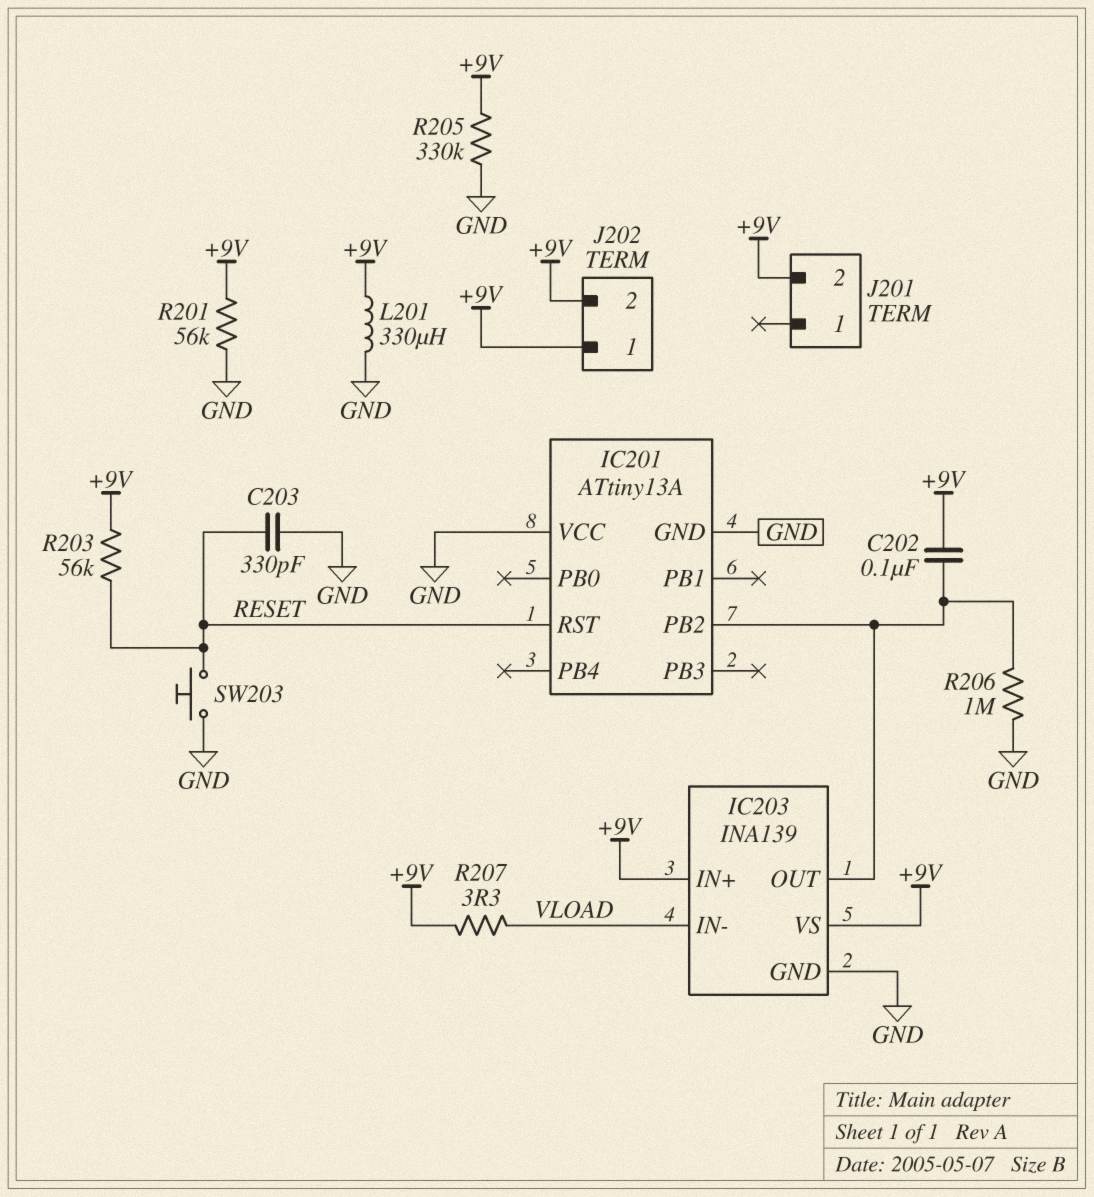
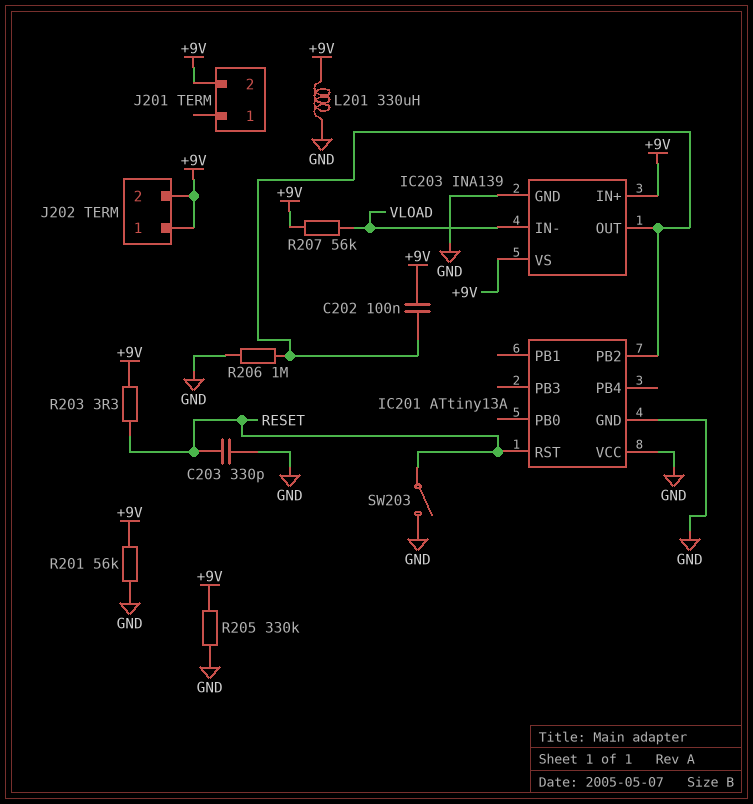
R203: 56k (+9V, RESET) -> 3.3 (+9V, RESET)
R207: 3.3 (+9V, VLOAD) -> 56k (+9V, VLOAD)
SW203: button (GND, RESET) -> switch (GND, RESET)

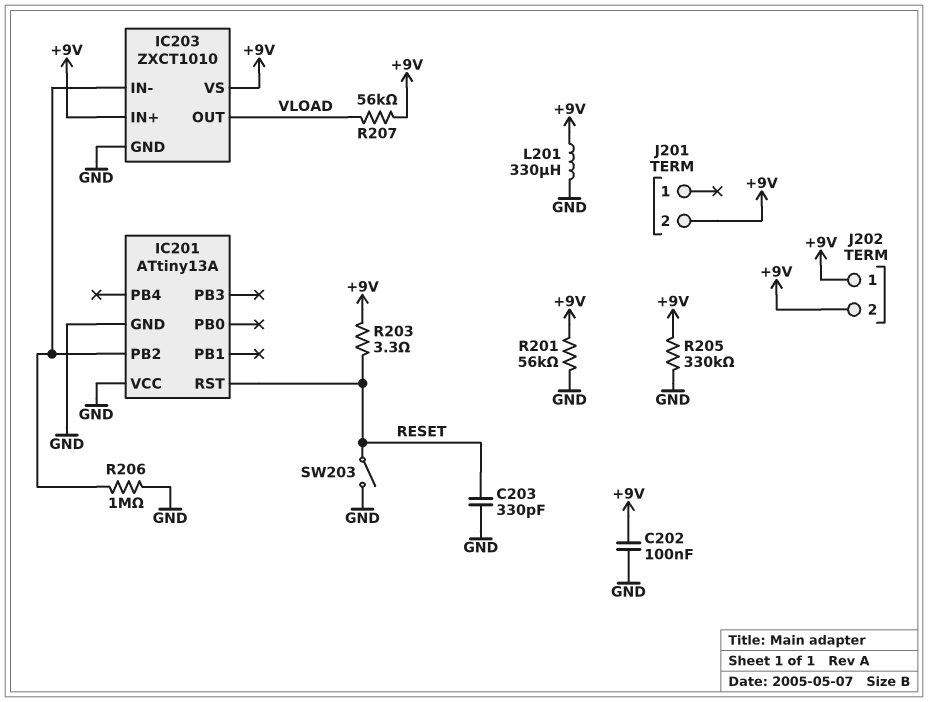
C202: 100nF (+9V, IC201/PB2) -> 100nF (+9V, GND)
IC203: INA139 -> ZXCT1010
IC203 pin IN-: VLOAD -> IC201/PB2
IC203 pin OUT: IC201/PB2 -> VLOAD

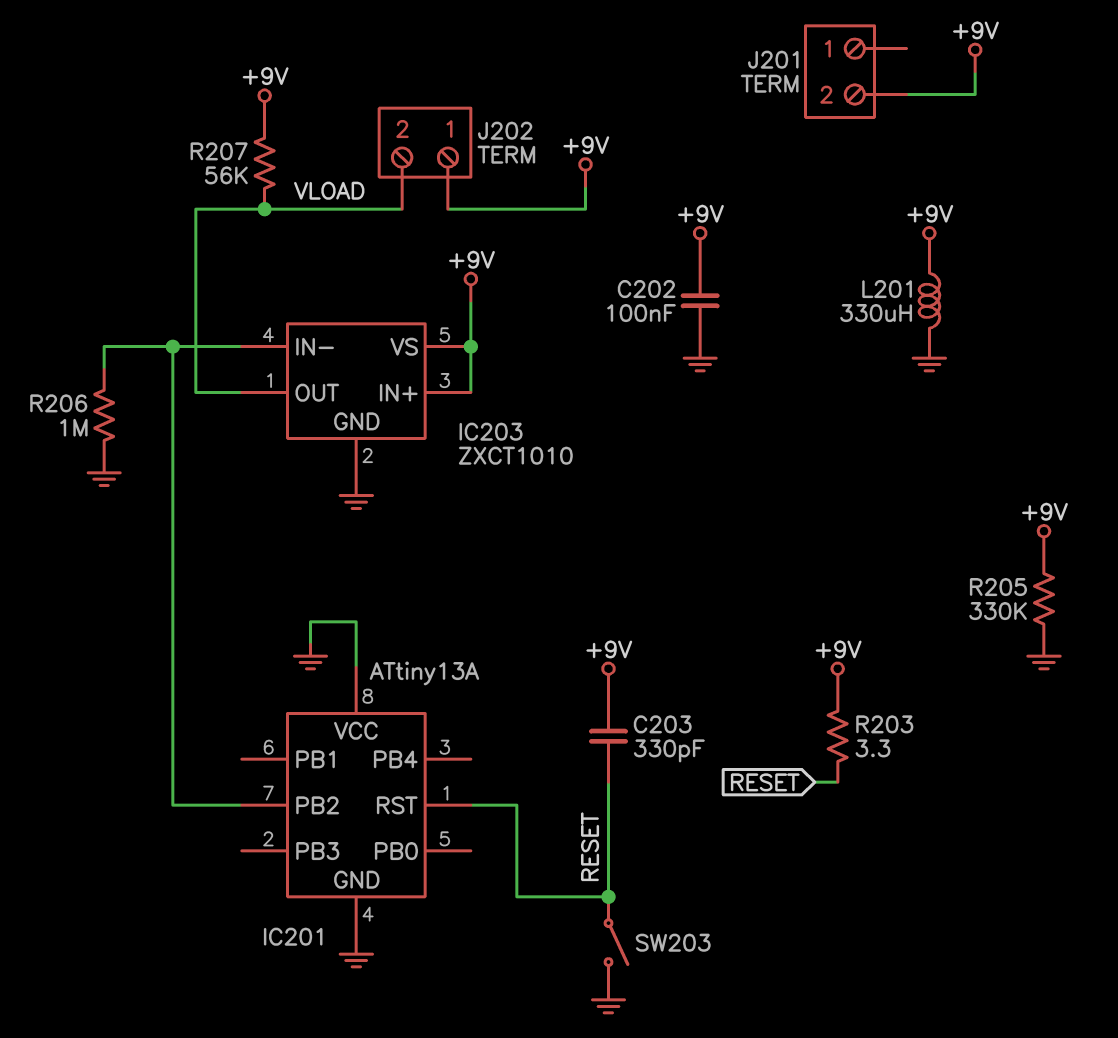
C203: 330pF (GND, RESET) -> 330pF (+9V, RESET)
J202 pin 2: +9V -> VLOAD
R201: 56k (+9V, GND) -> none

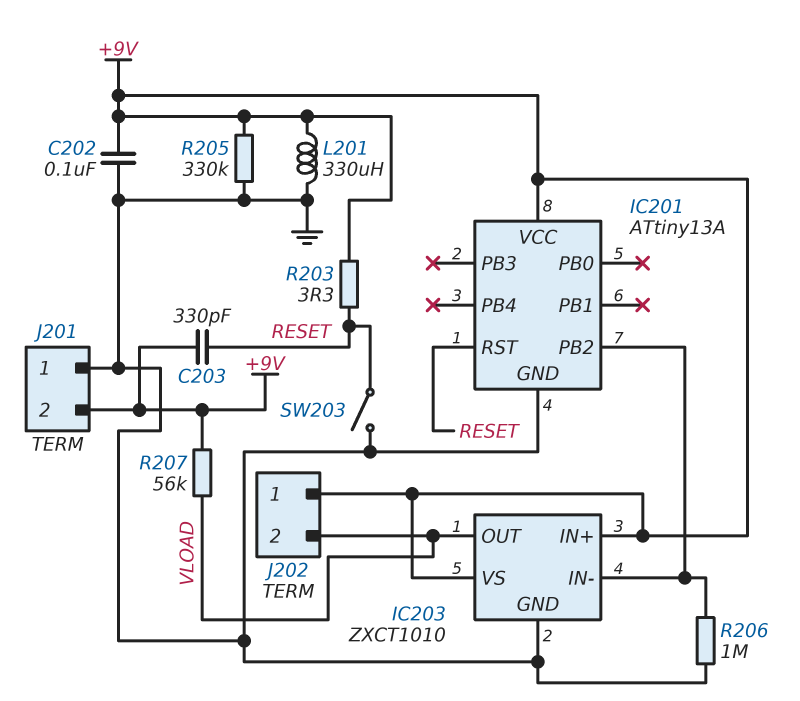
IC201 pin VCC: GND -> +9V
J201 pin 1: none -> GND

